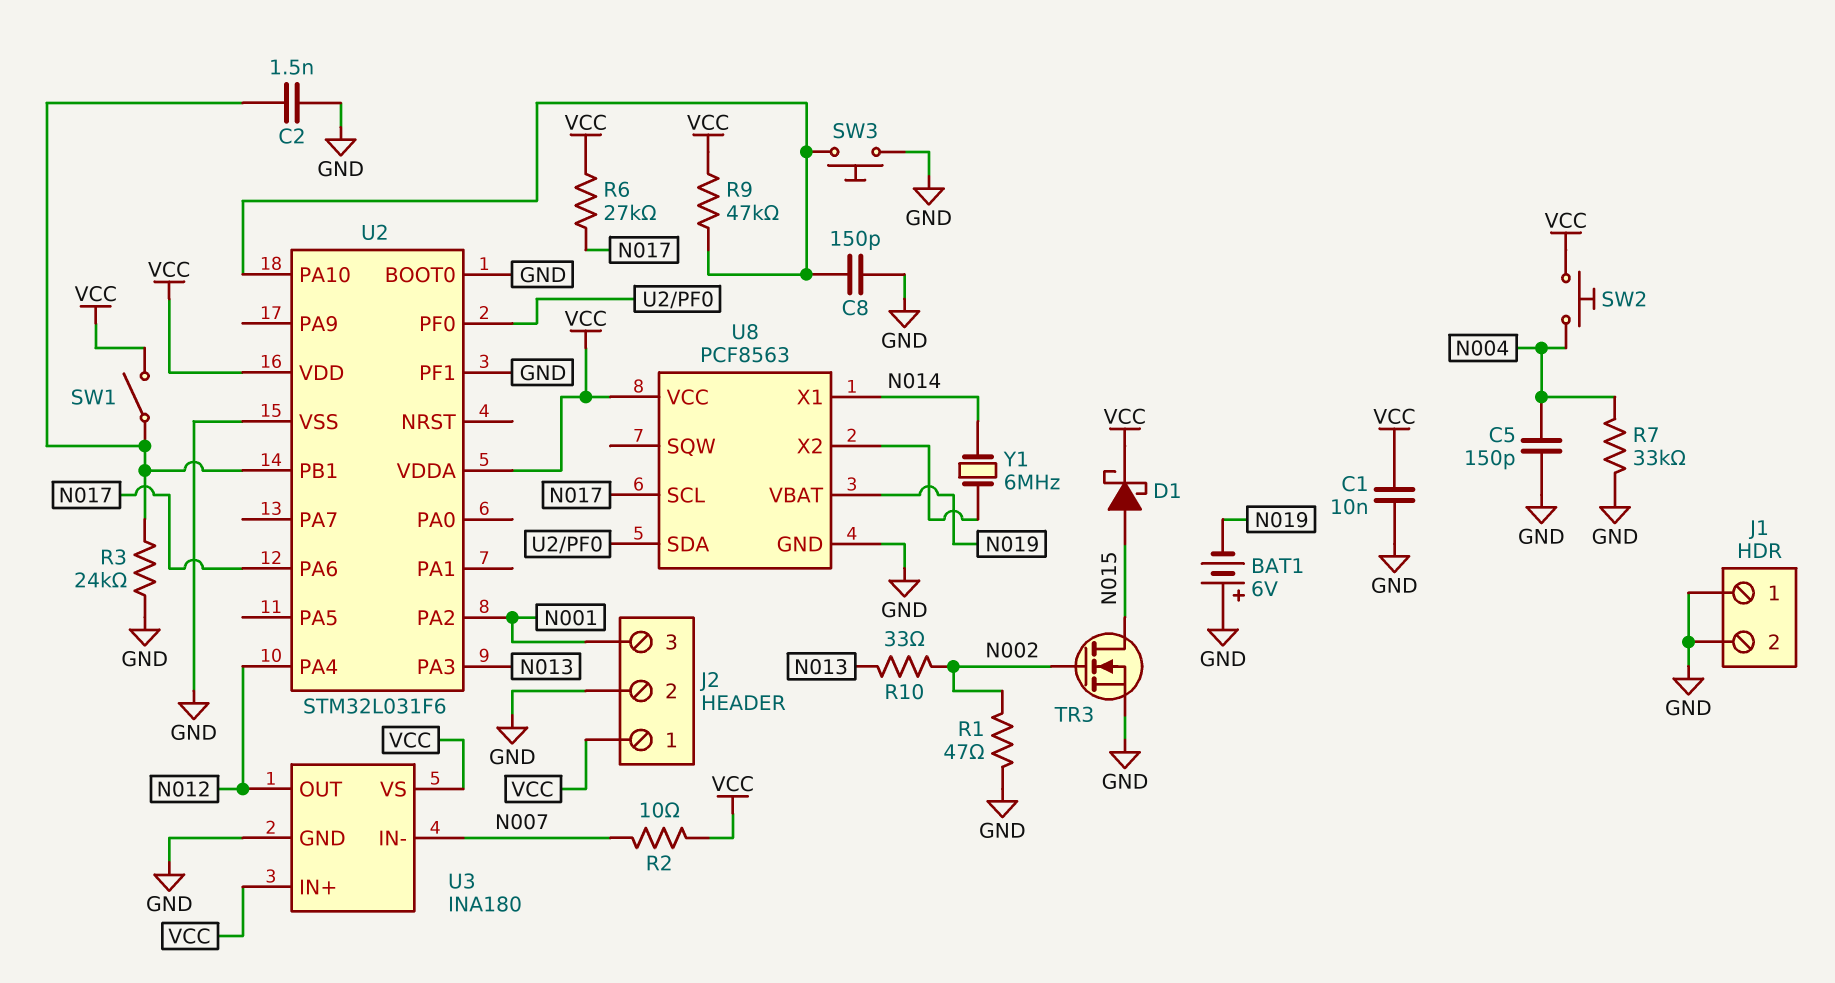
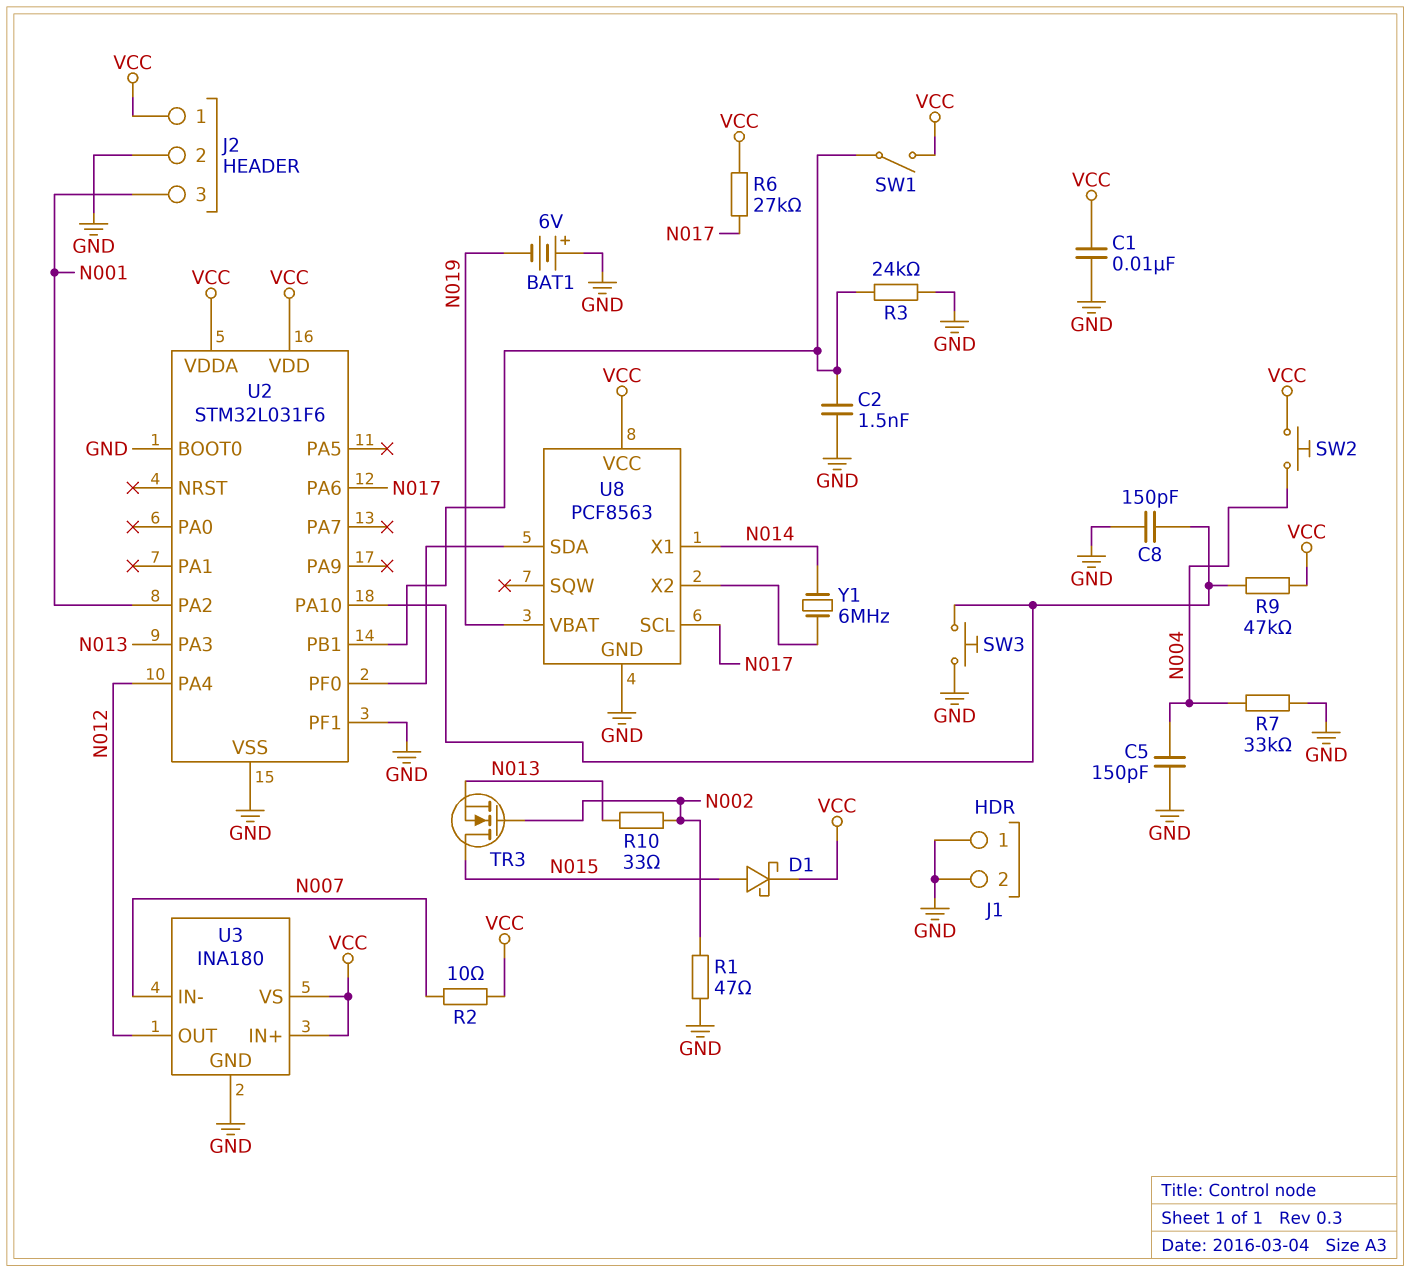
TR3: NMOS (G N002, D N015, S GND) -> NMOS (G N002, D N015, S N013)

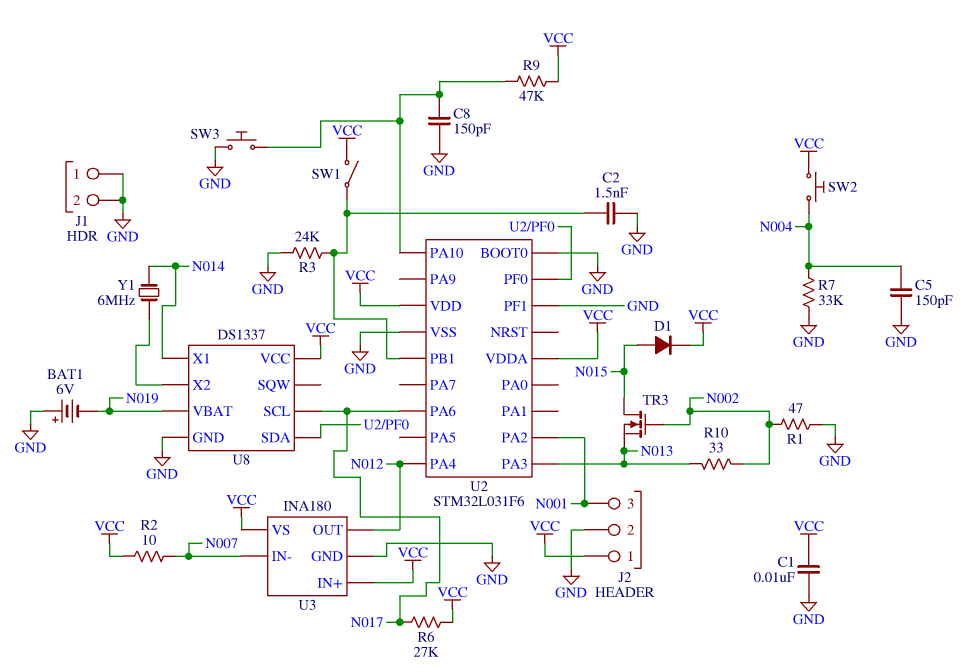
D1: schottky (A N015, K VCC) -> diode (A N015, K VCC)
U8: PCF8563 -> DS1337

